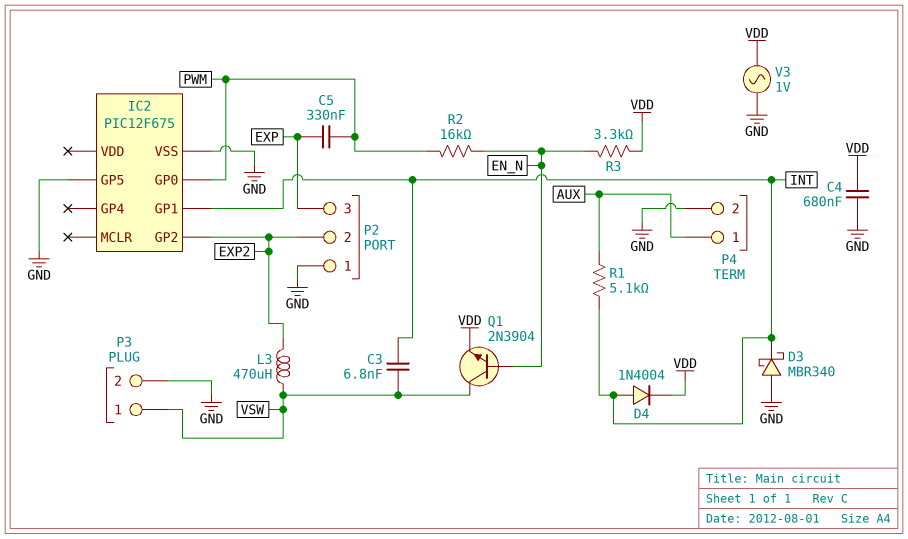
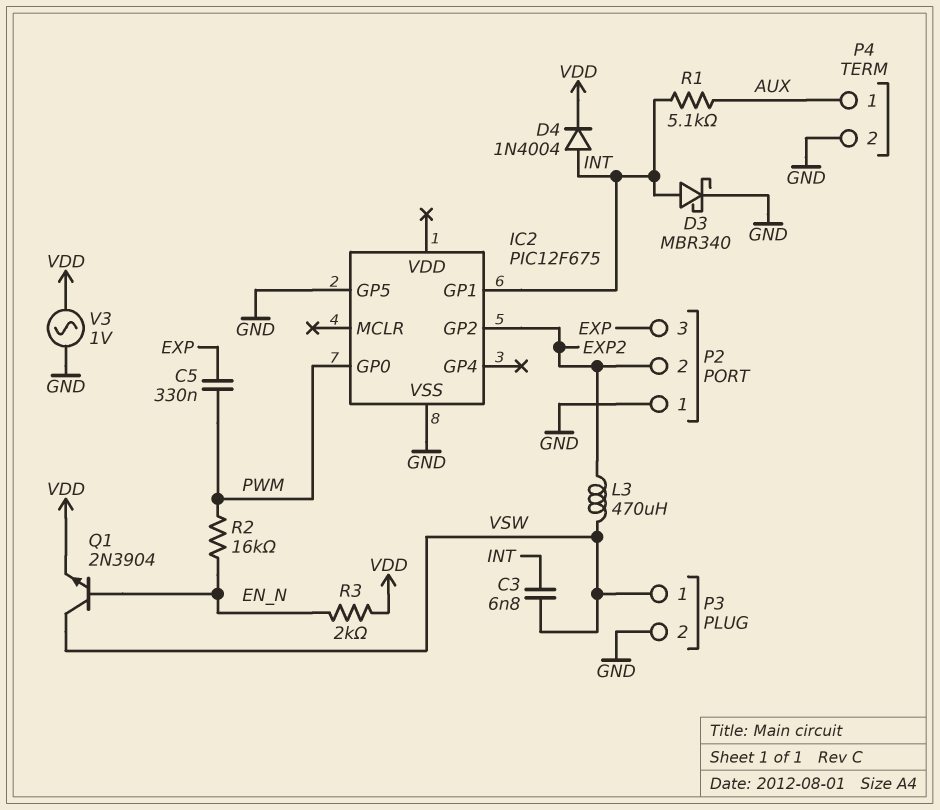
C4: 680nF (GND, VDD) -> none
D3: schottky MBR340 (A GND, K INT) -> schottky MBR340 (A INT, K GND)
R3: 3.3k (EN_N, VDD) -> 2k (EN_N, VDD)

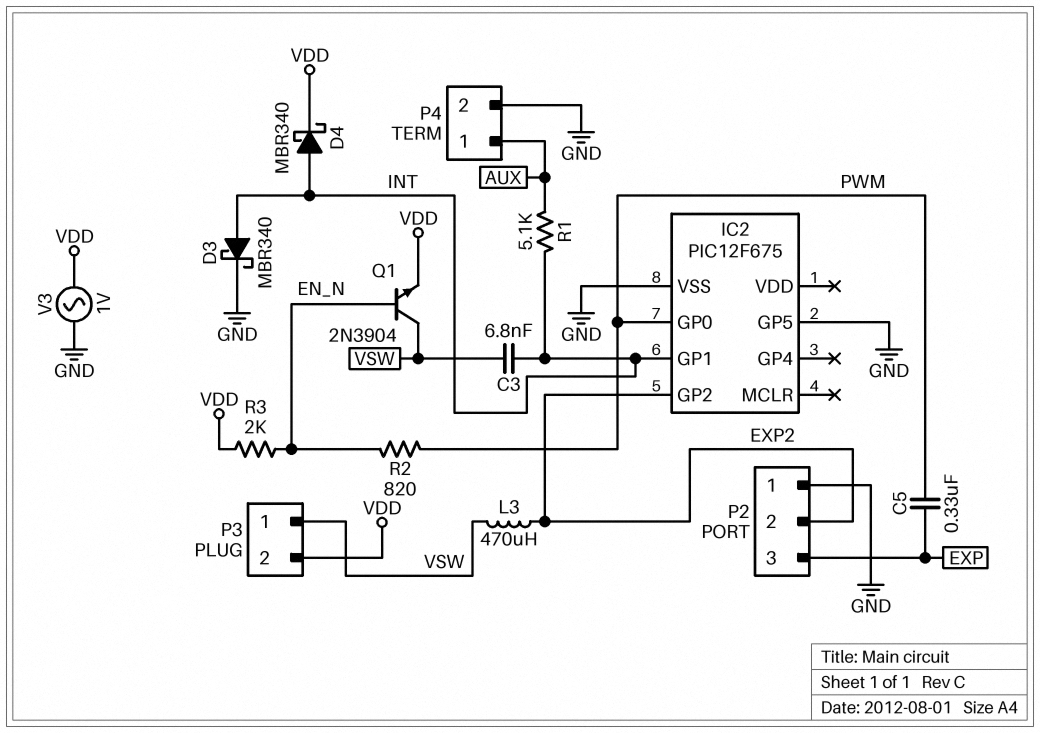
D4: diode 1N4004 (A INT, K VDD) -> schottky MBR340 (A INT, K VDD)
P3 pin 2: GND -> VDD
R2: 16k (EN_N, PWM) -> 820 (EN_N, PWM)

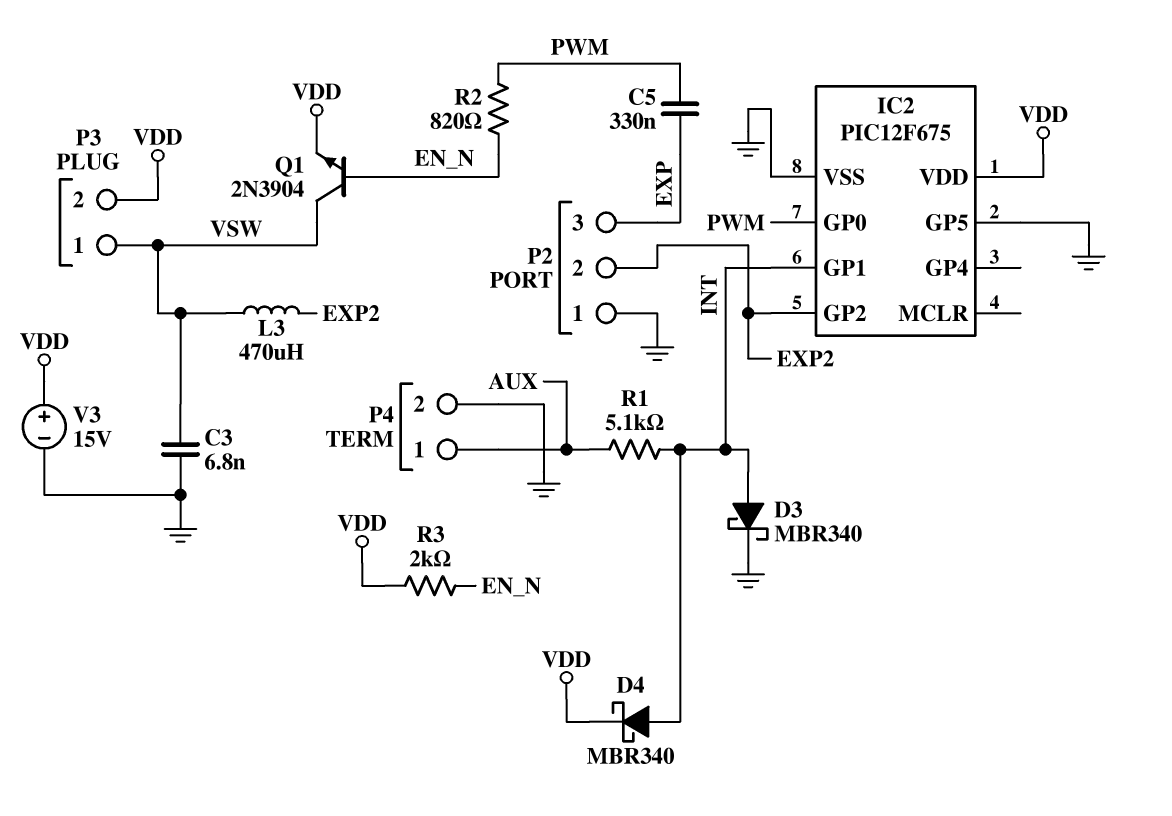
C3: 6.8nF (INT, VSW) -> 6.8nF (GND, VSW)
IC2 pin VDD: none -> VDD
V3: AC 1V (GND, VDD) -> 15V (plus VDD, minus GND)

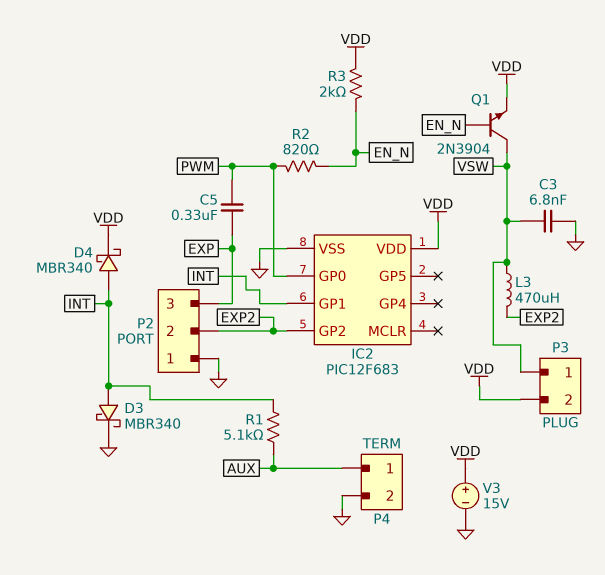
IC2: PIC12F675 -> PIC12F683
IC2 pin GP5: GND -> none

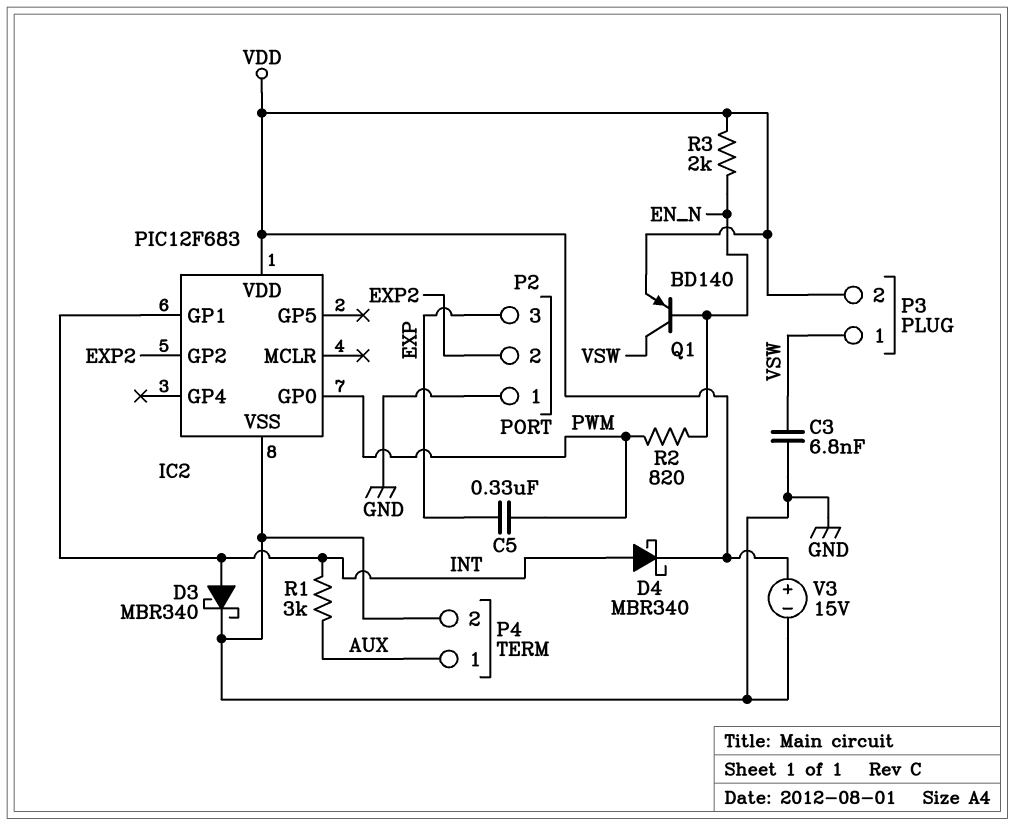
L3: 470uH (EXP2, VSW) -> none
Q1: NPN 2N3904 (B EN_N, C VSW, E VDD) -> PNP BD140 (B EN_N, C VSW, E VDD)
R1: 5.1k (AUX, INT) -> 3k (AUX, INT)

